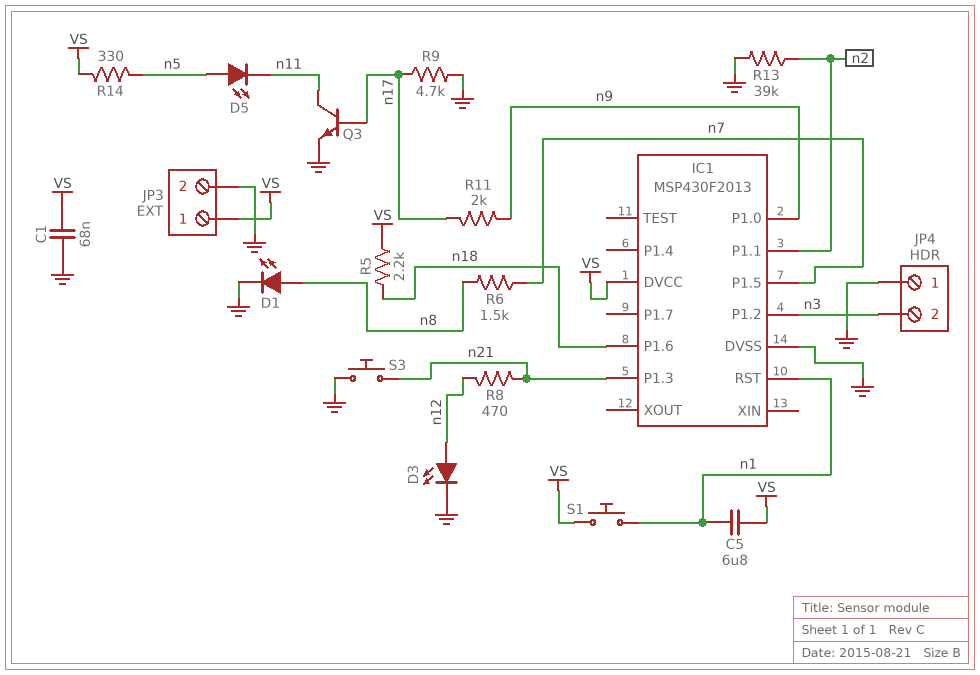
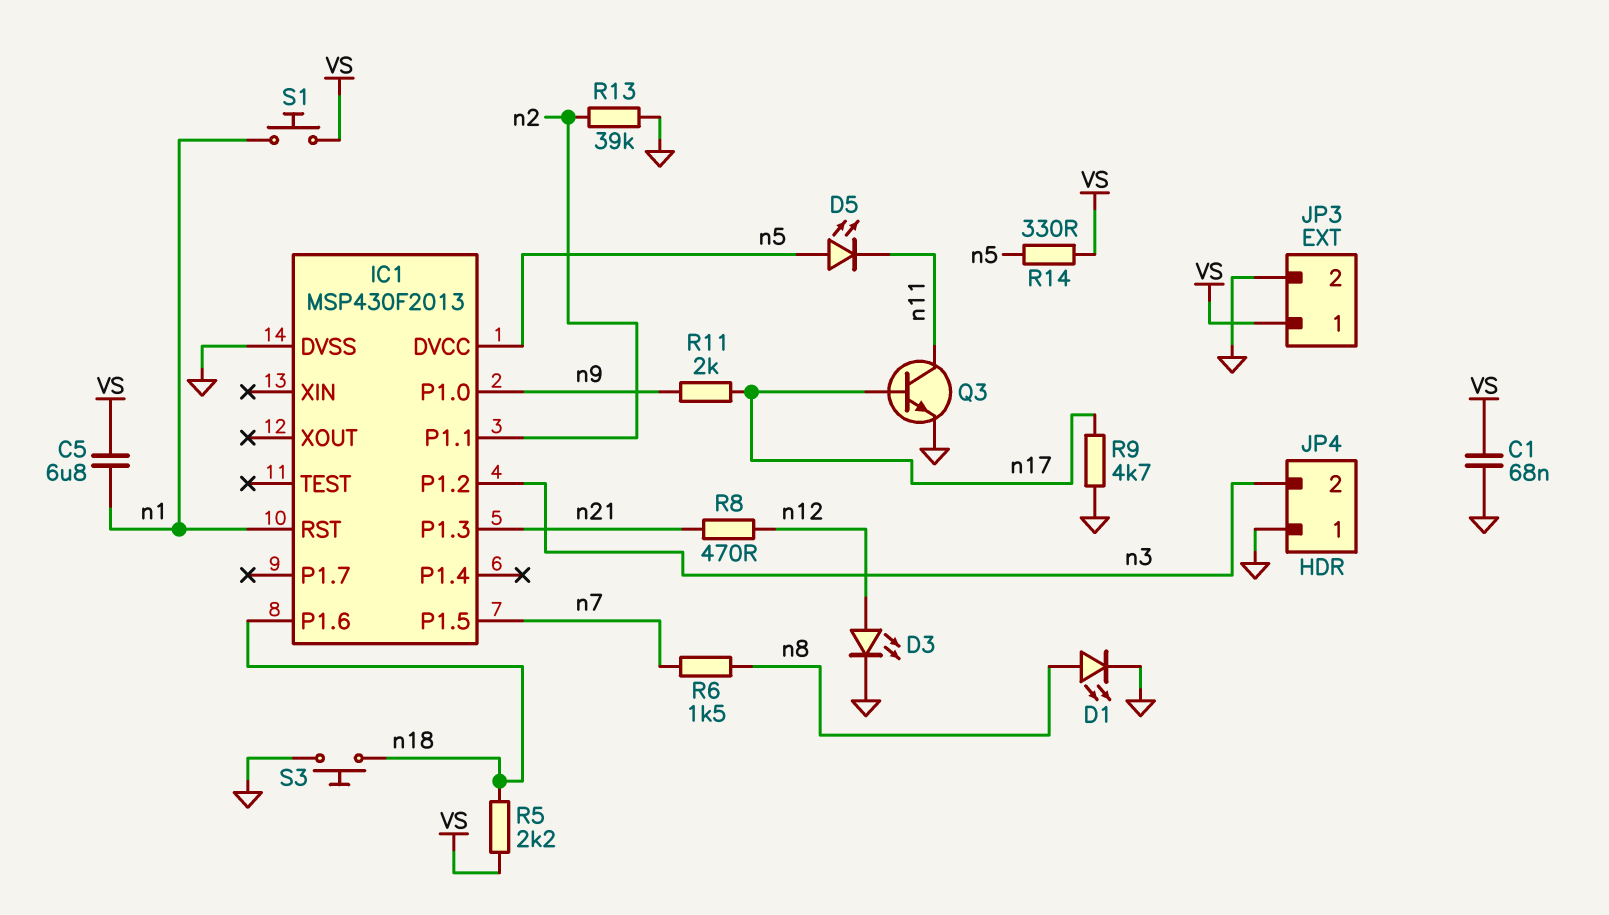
IC1 pin DVCC: VS -> n5
S3: button (GND, n21) -> button (GND, n18)

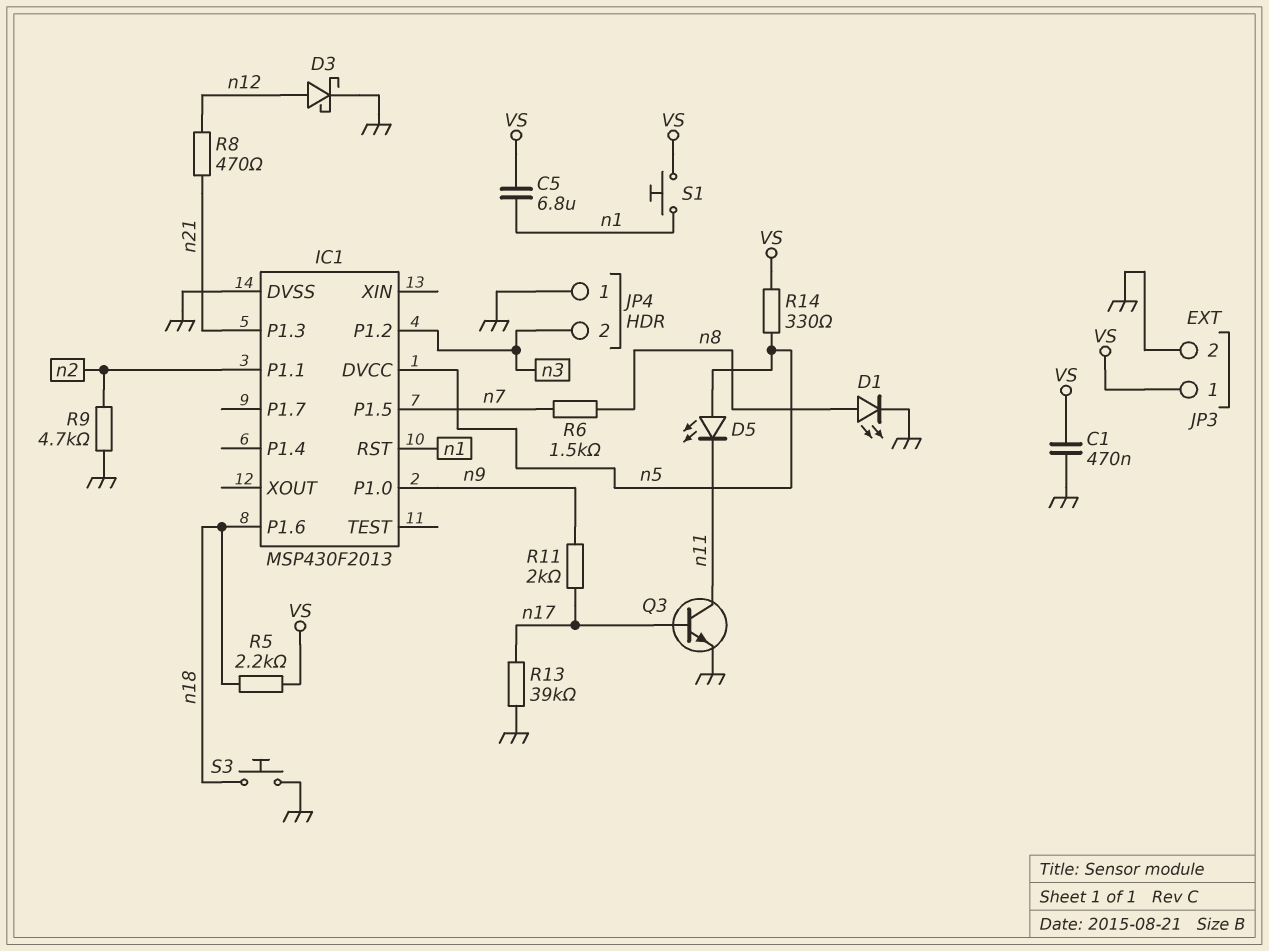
C1: 68nF (GND, VS) -> 470nF (GND, VS)
D3: LED (A n12, K GND) -> schottky (A n12, K GND)
R9: 4.7k (GND, n17) -> 4.7k (GND, n2)
R13: 39k (GND, n2) -> 39k (GND, n17)

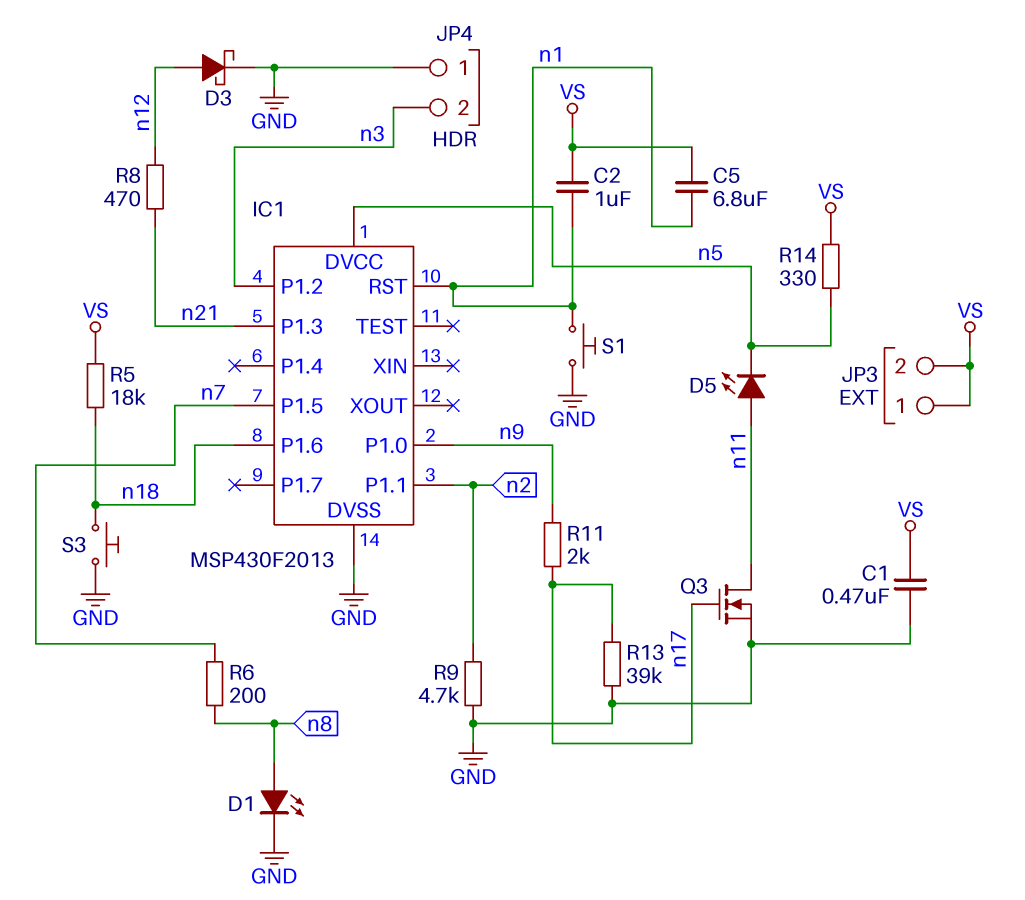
C2: none -> 1uF (VS, n1)
D5: LED (A n5, K n11) -> LED (A n11, K n5)
JP3 pin 2: GND -> VS
Q3: NPN (B n17, C n11, E GND) -> NMOS (G n17, D n11, S GND)
R5: 2.2k (VS, n18) -> 18k (VS, n18)
R6: 1.5k (n7, n8) -> 200 (n7, n8)
S1: button (VS, n1) -> button (GND, n1)

